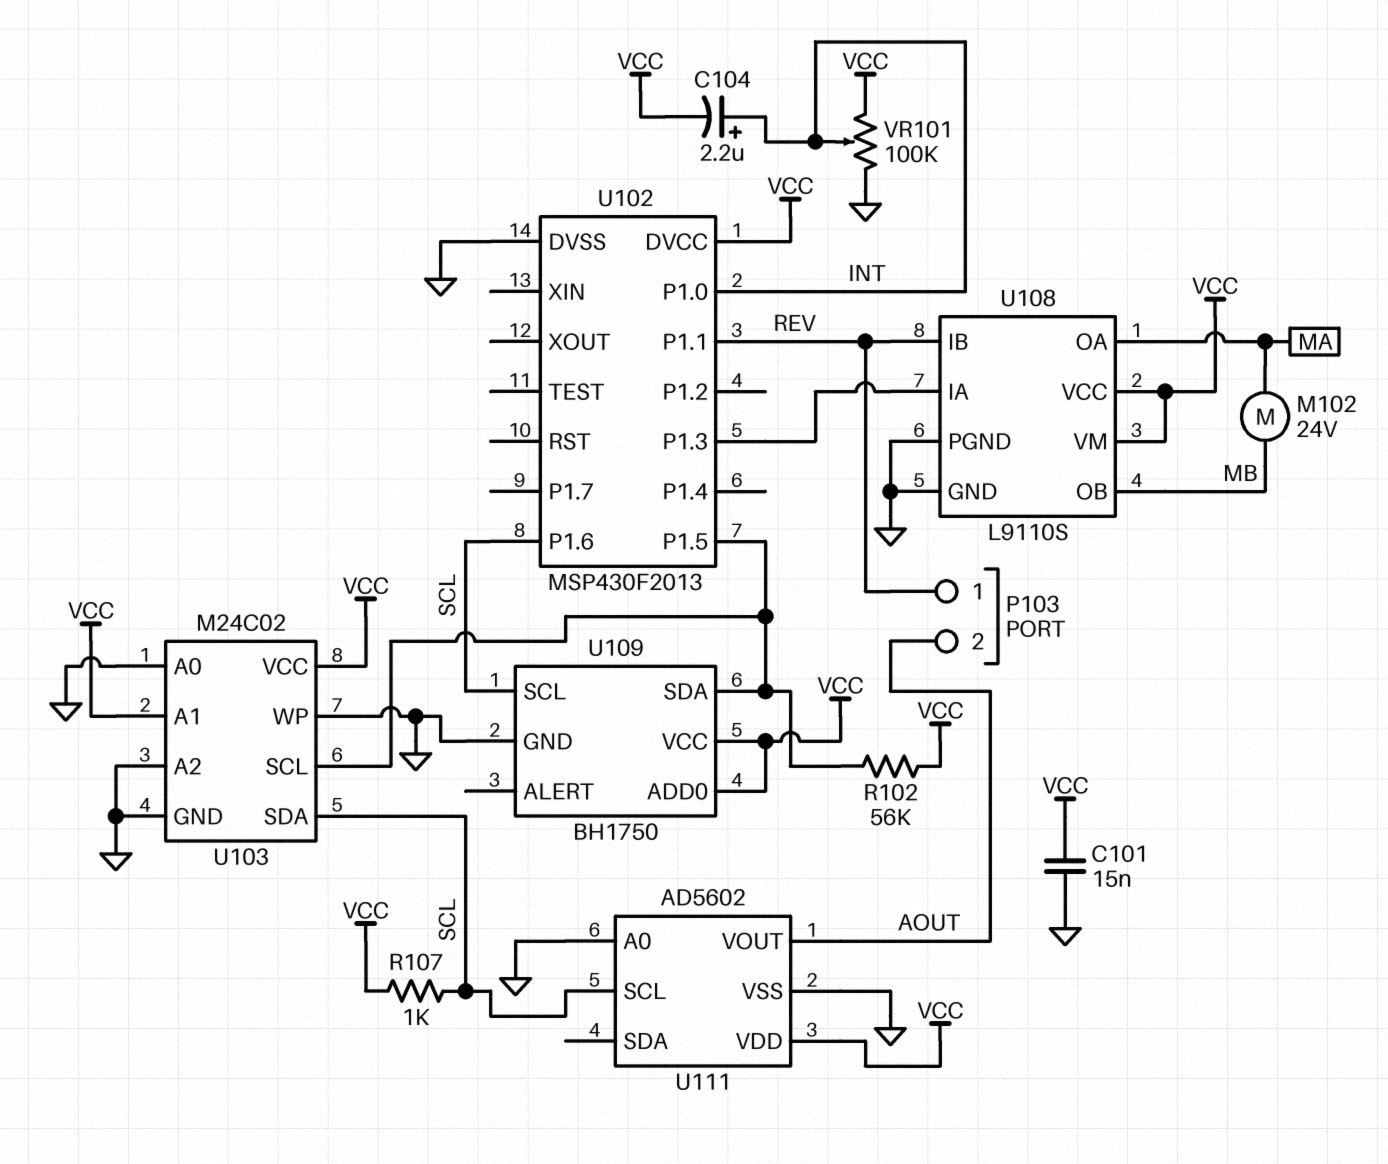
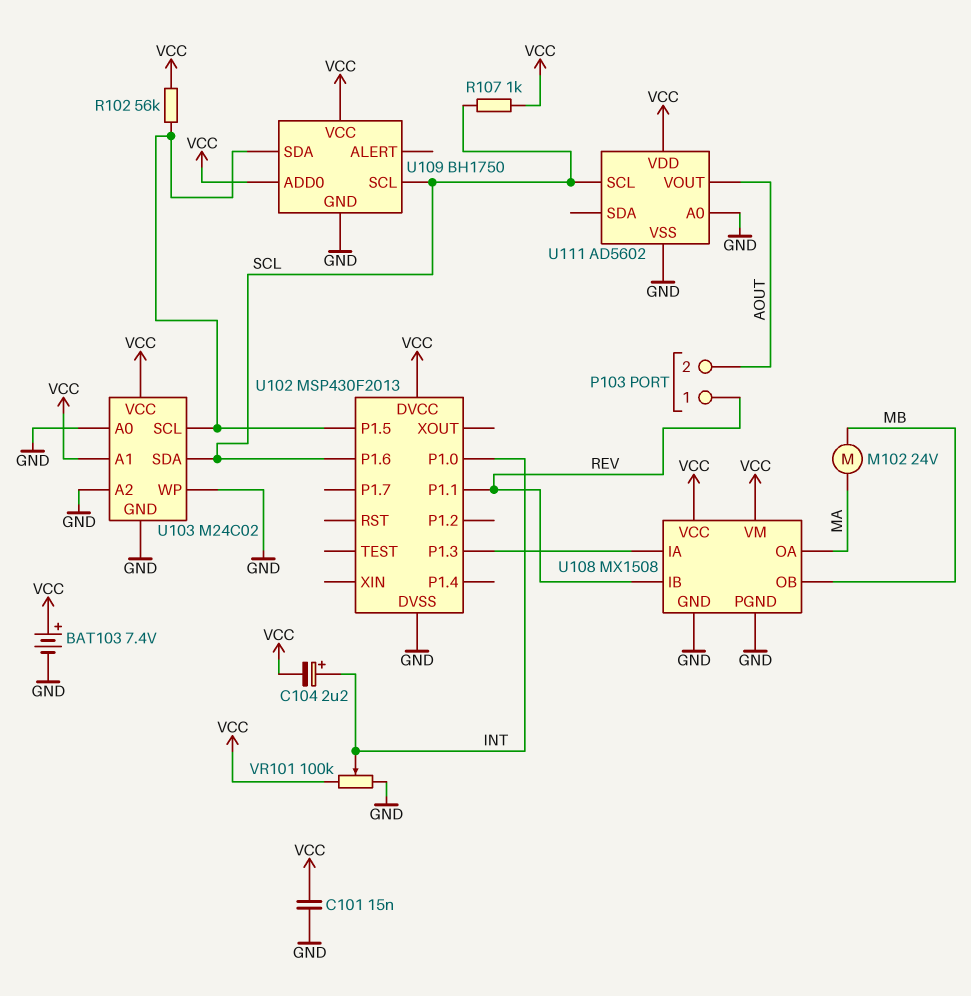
BAT103: none -> 7.4V (plus VCC, minus GND)
U108: L9110S -> MX1508

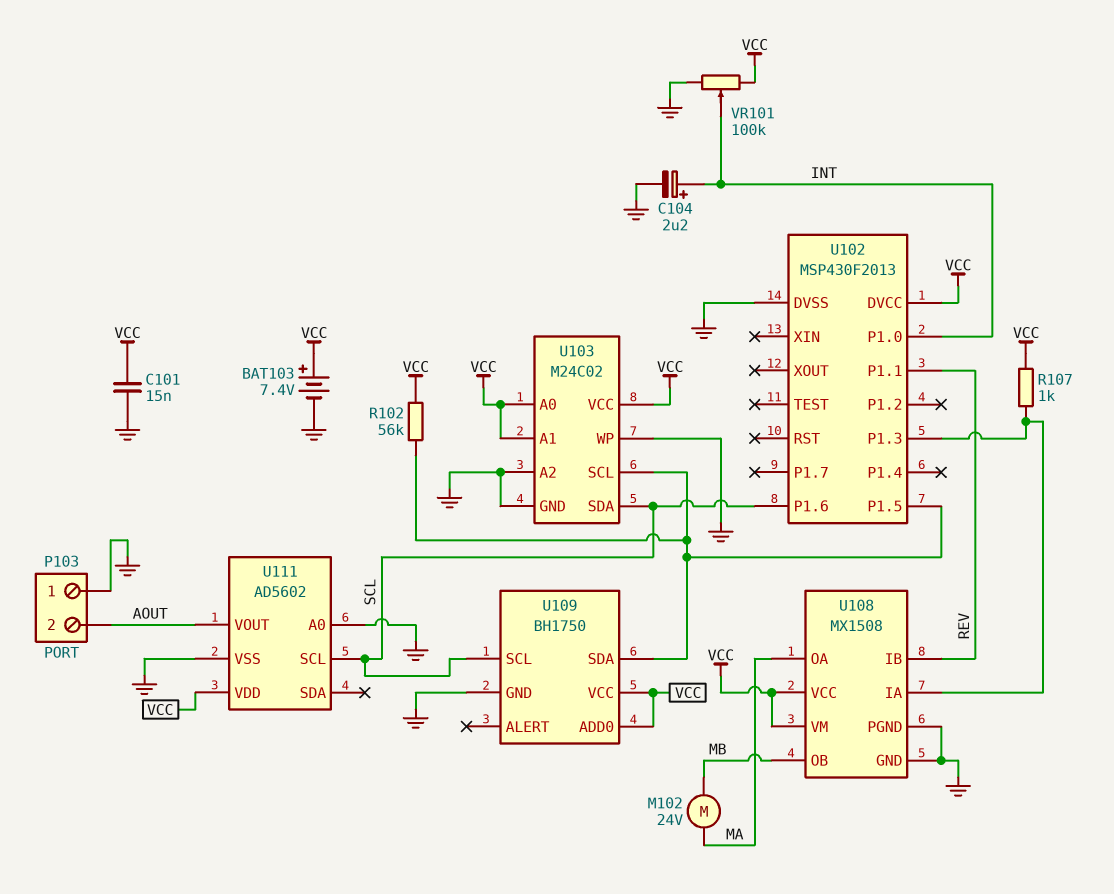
C104: 2.2uF (plus INT, minus VCC) -> 2.2uF (plus INT, minus GND)
P103 pin 1: REV -> GND
R107: 1k (SCL, VCC) -> 1k (U102/P1.3, VCC)
U103 pin A0: GND -> VCC

